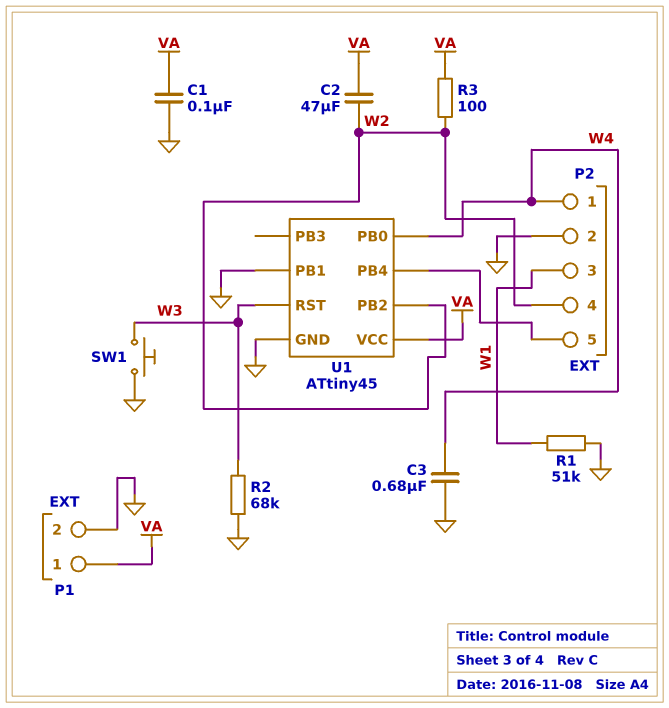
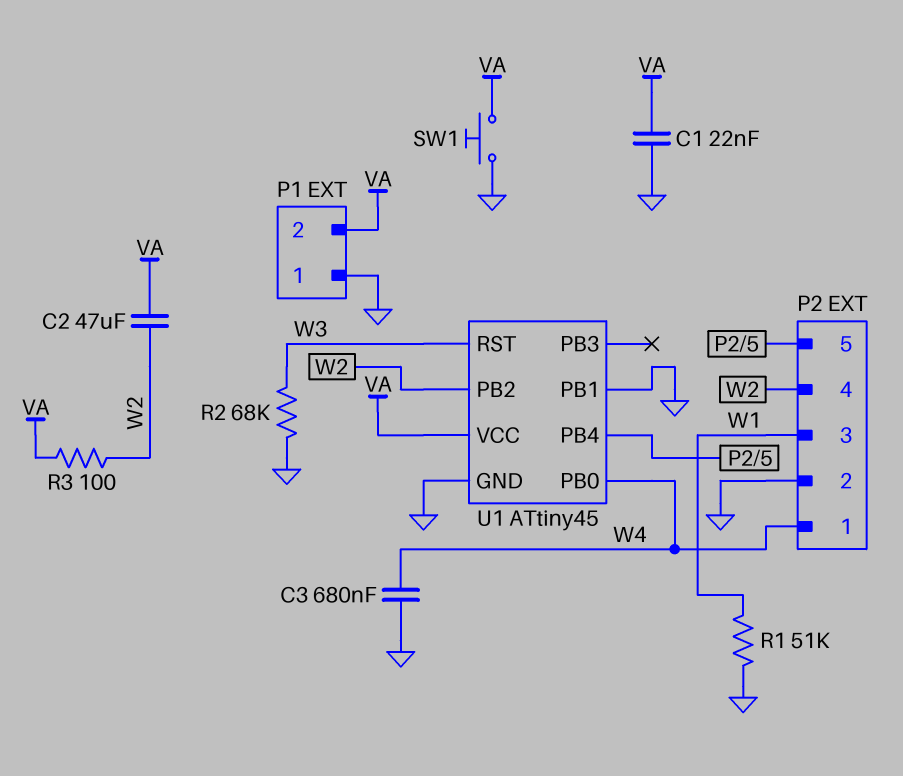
C1: 100nF (GND, VA) -> 22nF (GND, VA)
P1 pin 1: VA -> GND
P1 pin 2: GND -> VA
SW1: button (GND, W3) -> button (GND, VA)

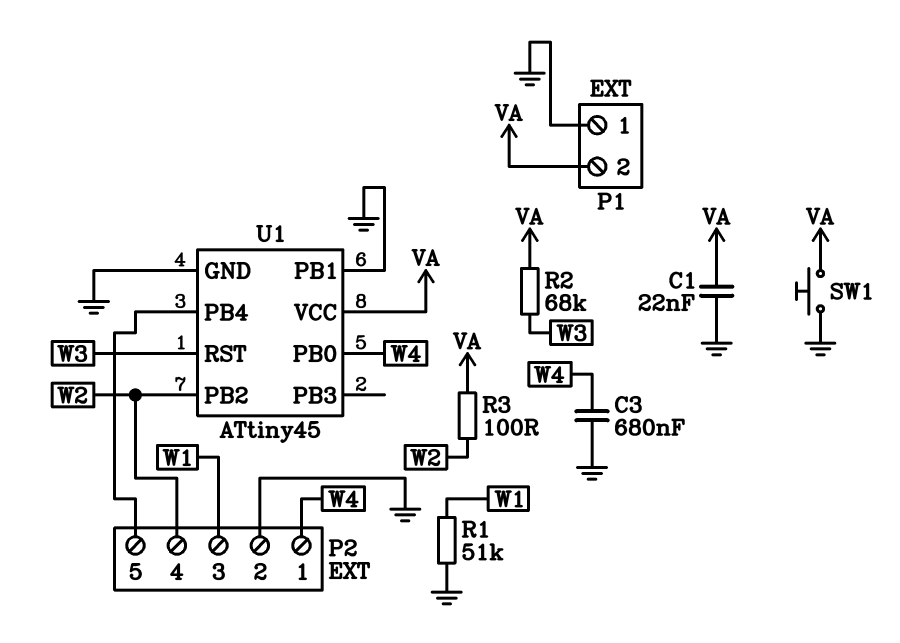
C2: 47uF (VA, W2) -> none
R2: 68k (GND, W3) -> 68k (VA, W3)

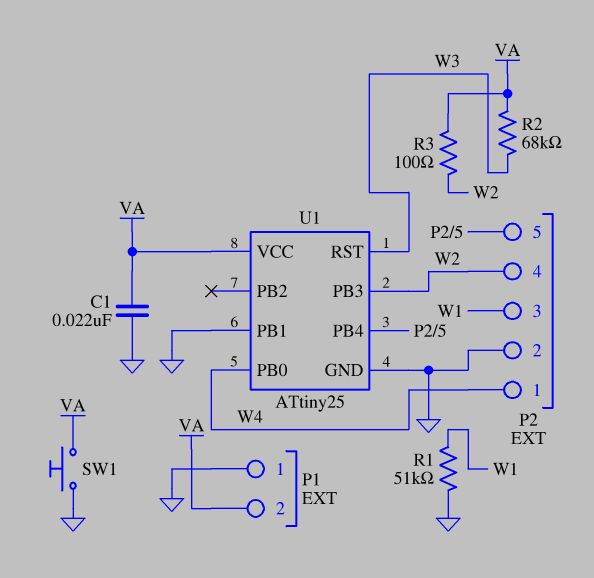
C3: 680nF (GND, W4) -> none
U1: ATtiny45 -> ATtiny25
U1 pin PB2: W2 -> none
U1 pin PB3: none -> W2

